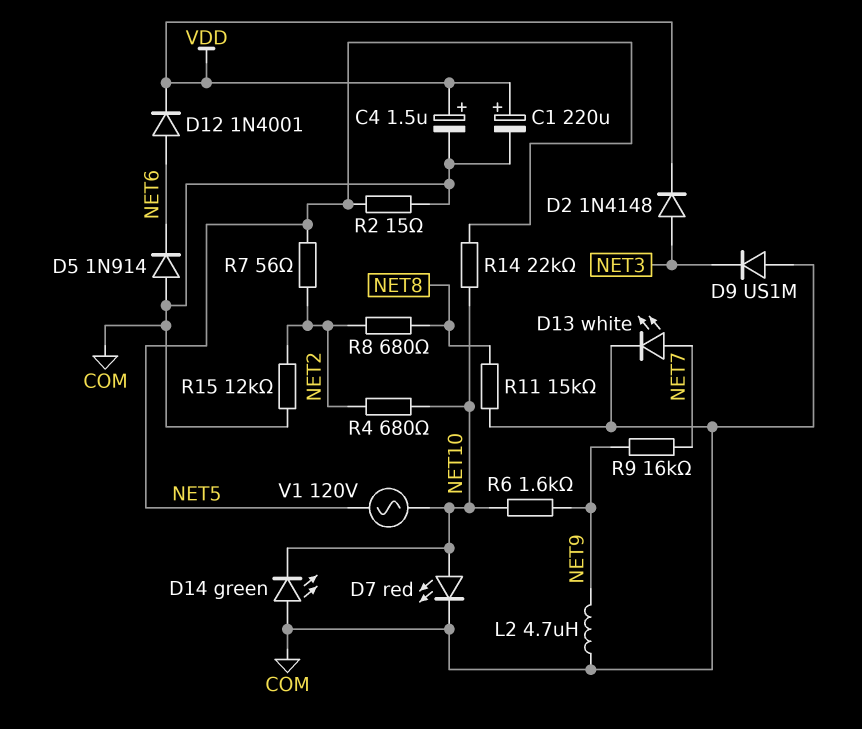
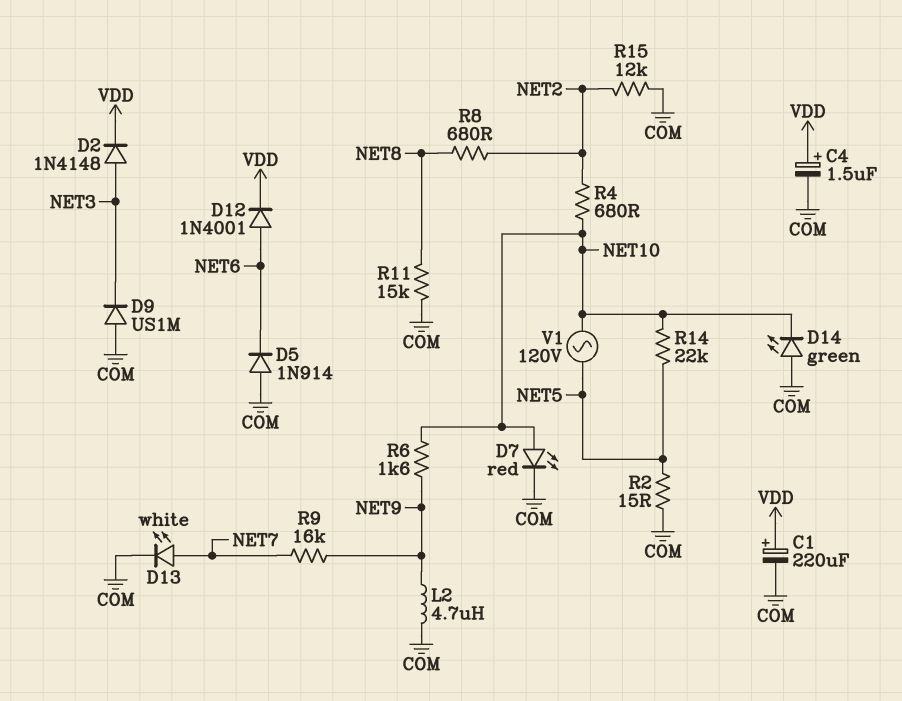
R7: 56 (NET2, NET5) -> none

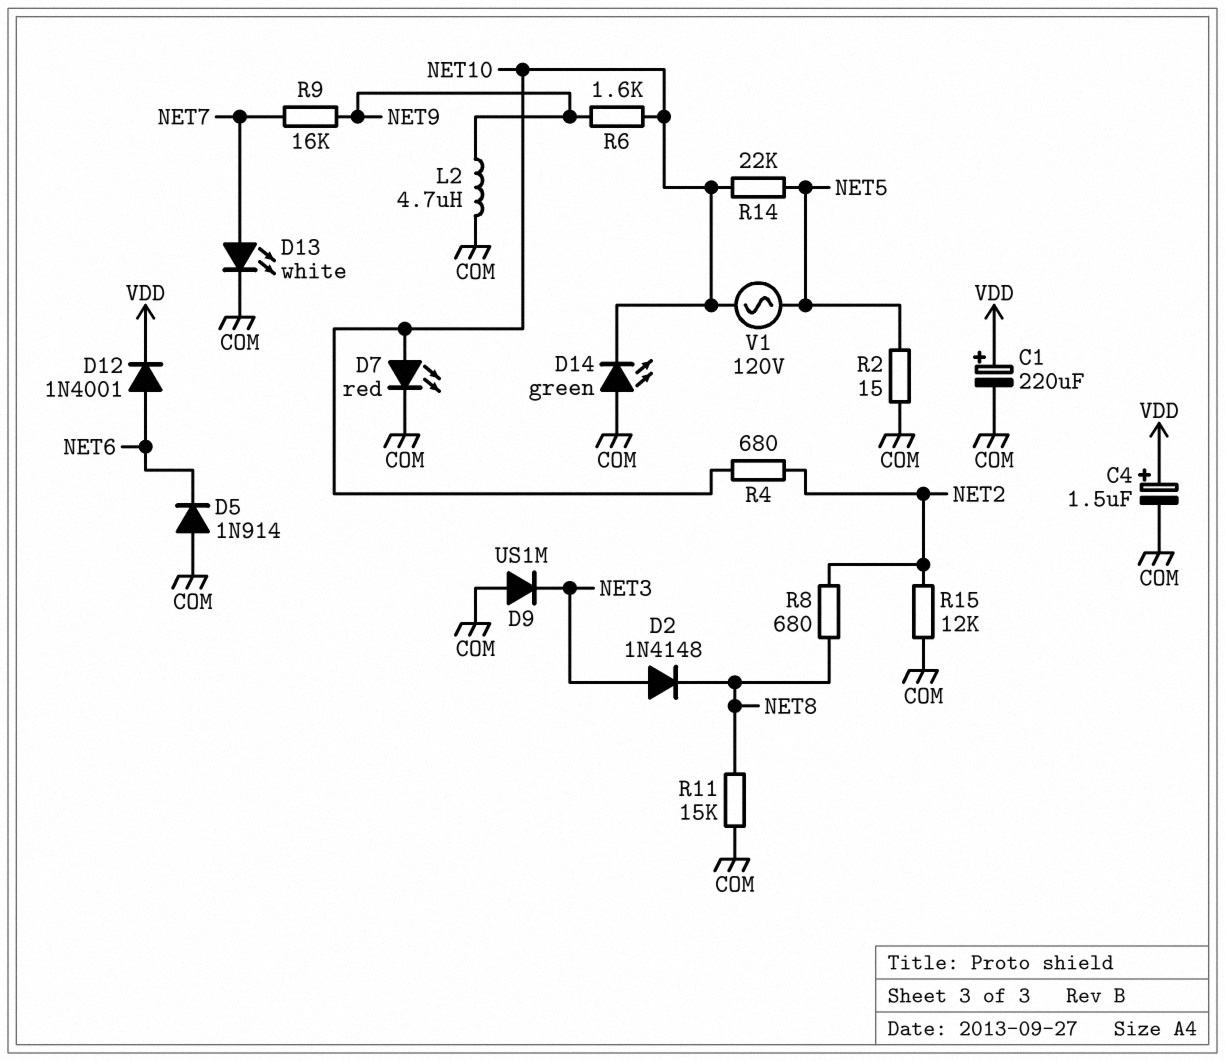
D2: diode 1N4148 (A NET3, K VDD) -> diode 1N4148 (A NET3, K NET8)

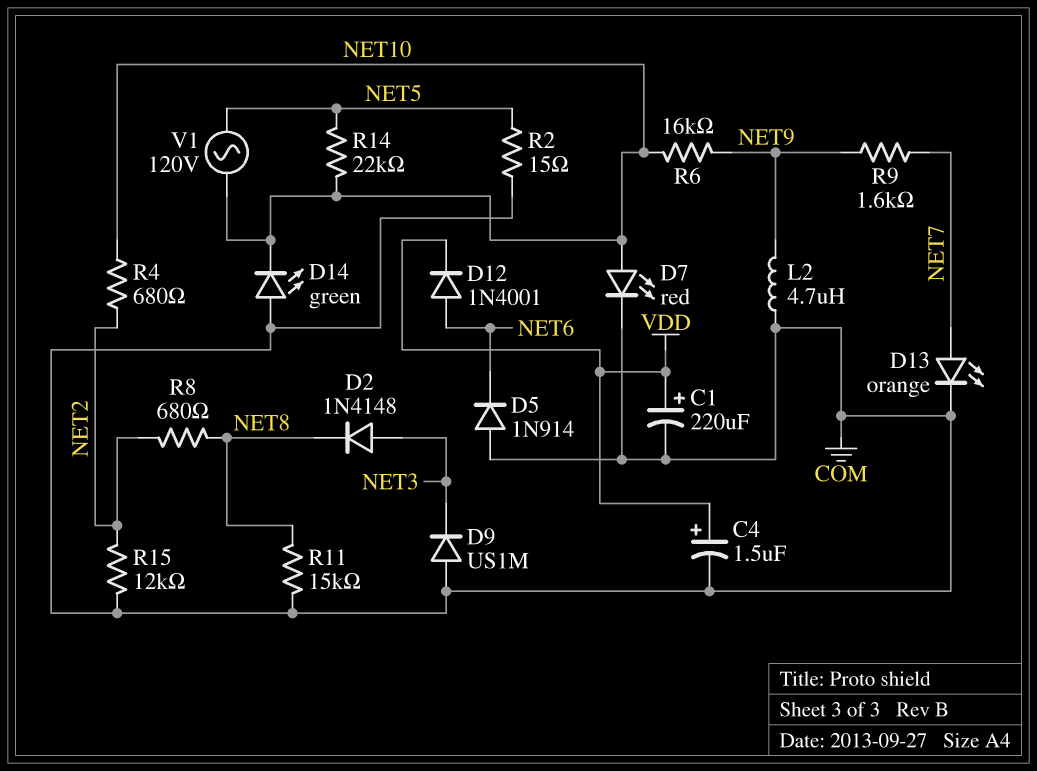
D13: LED white (A NET7, K COM) -> LED orange (A NET7, K COM)
R6: 1.6k (NET9, NET10) -> 16k (NET9, NET10)
R9: 16k (NET7, NET9) -> 1.6k (NET7, NET9)

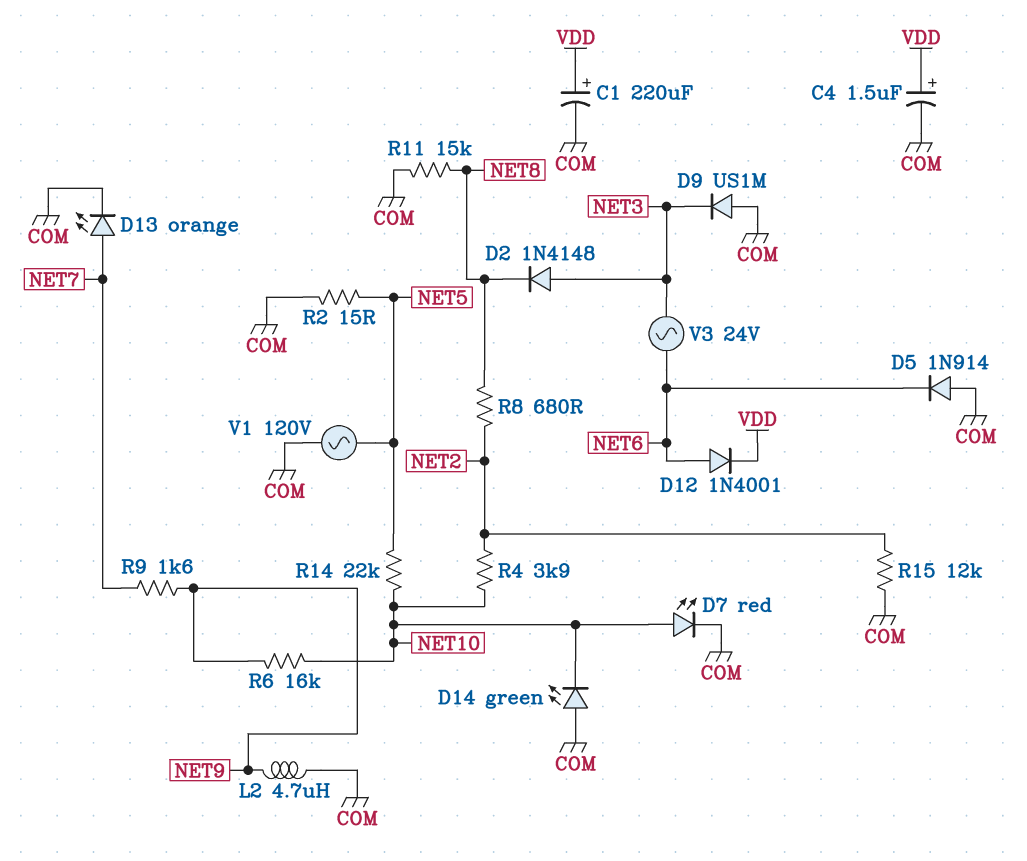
R4: 680 (NET2, NET10) -> 3.9k (NET2, NET10)
V1: AC 120V (NET5, NET10) -> AC 120V (COM, NET5)
V3: none -> AC 24V (NET3, NET6)

